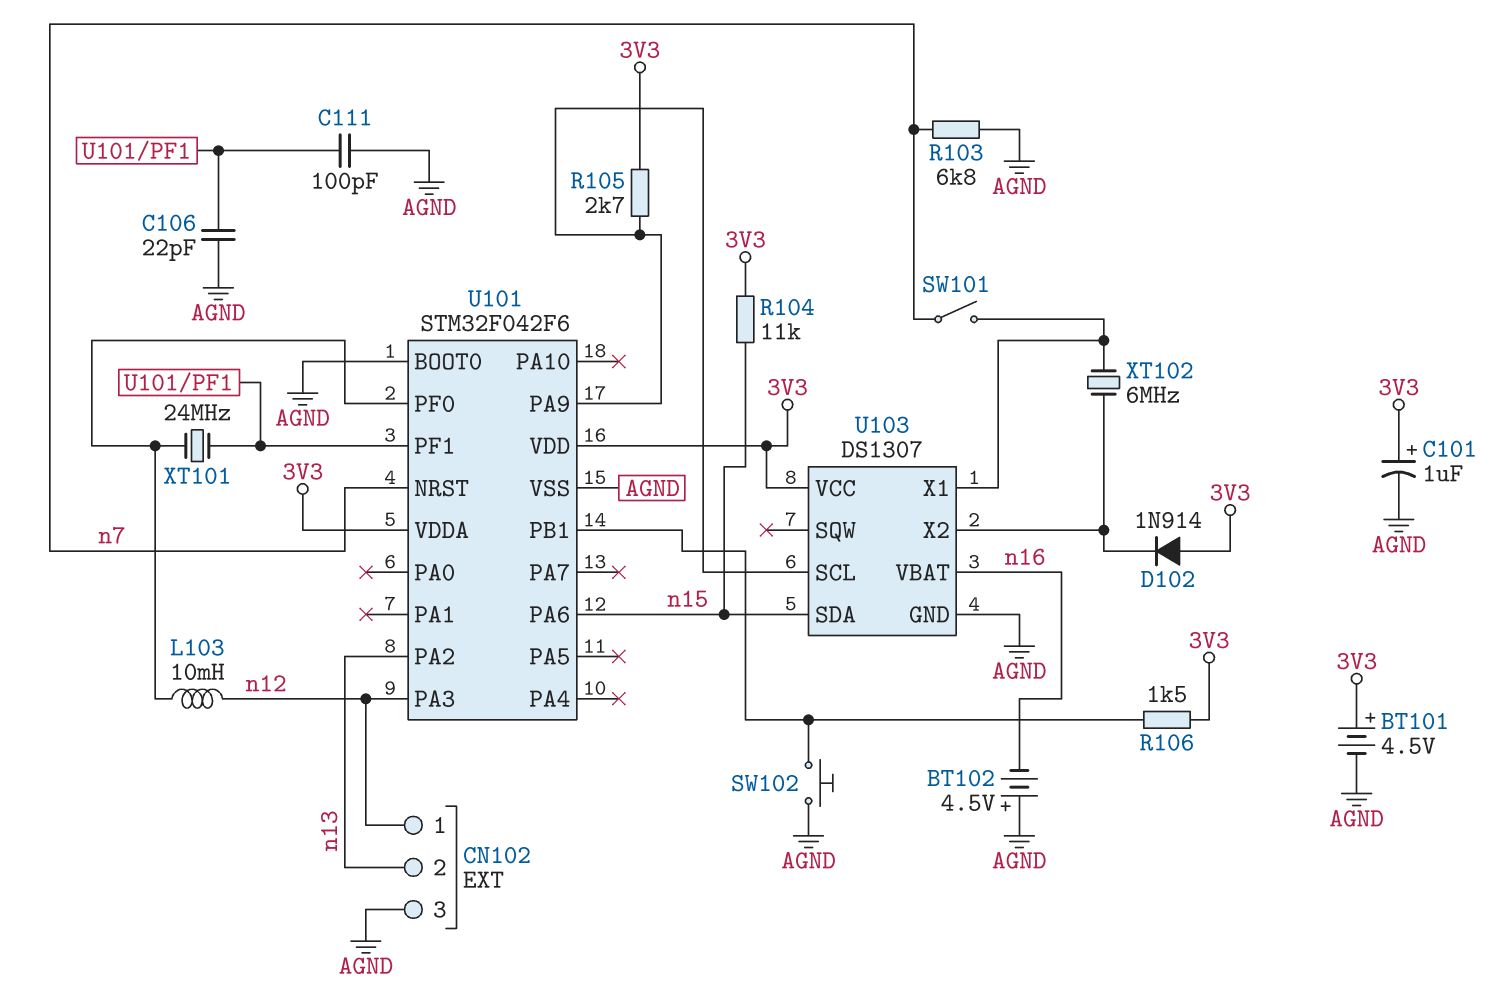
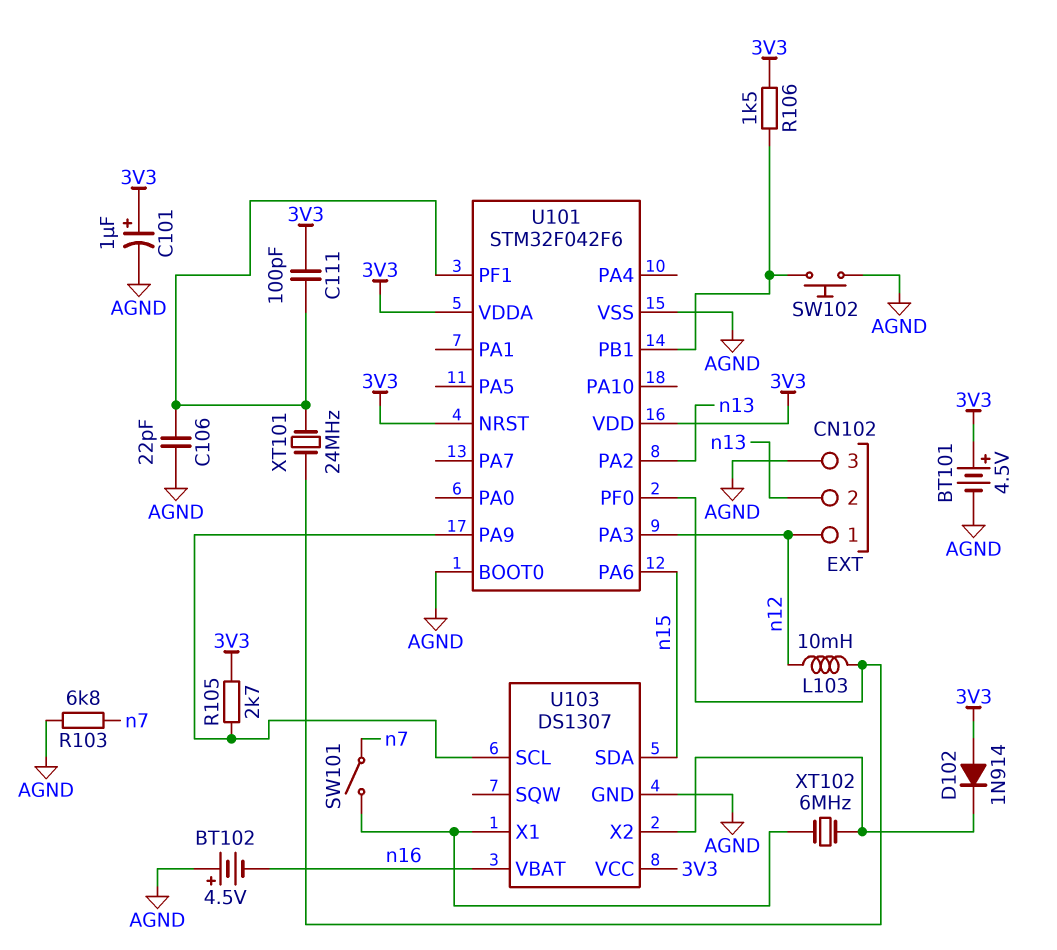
C111: 100pF (AGND, U101/PF1) -> 100pF (3V3, U101/PF1)
R104: 11k (3V3, n15) -> none
U101 pin NRST: n7 -> 3V3

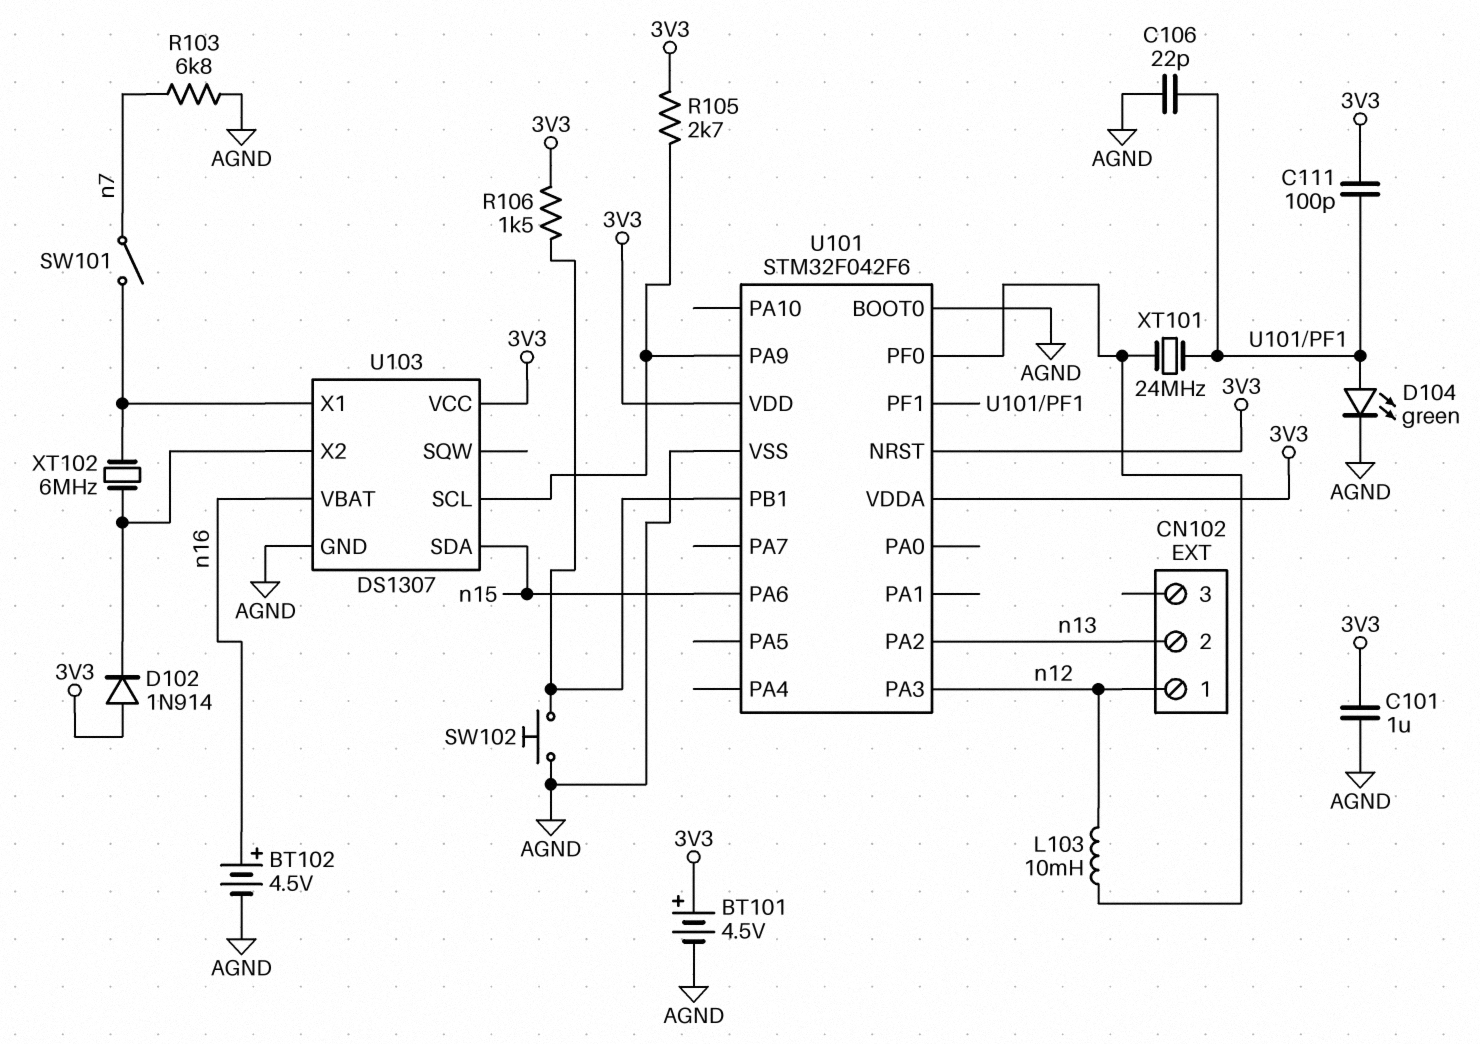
BT102: 4.5V (plus AGND, minus n16) -> 4.5V (plus n16, minus AGND)
C101: 1uF (plus 3V3, minus AGND) -> 1uF (3V3, AGND)
CN102 pin 3: AGND -> none
D104: none -> LED green (A U101/PF1, K AGND)

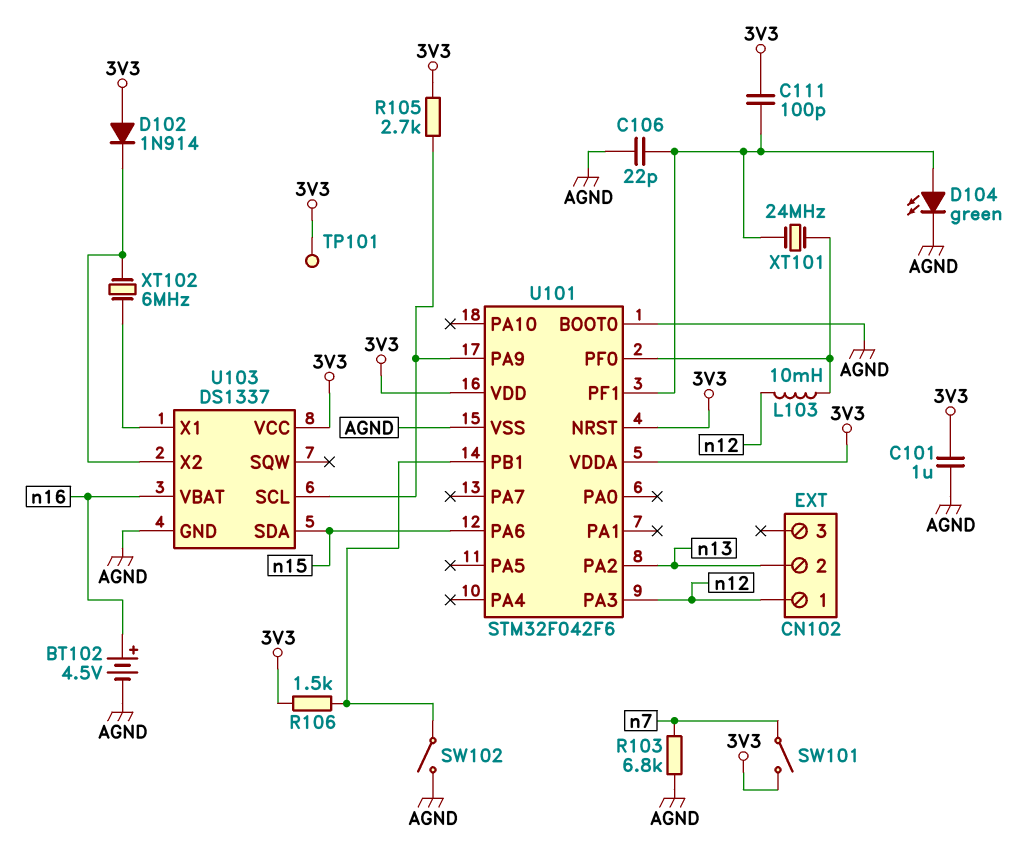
BT101: 4.5V (plus 3V3, minus AGND) -> none
SW101: switch (U103/X1, n7) -> switch (3V3, n7)
SW102: button (AGND, U101/PB1) -> switch (AGND, U101/PB1)
TP101: none -> test point (3V3)
U103: DS1307 -> DS1337

